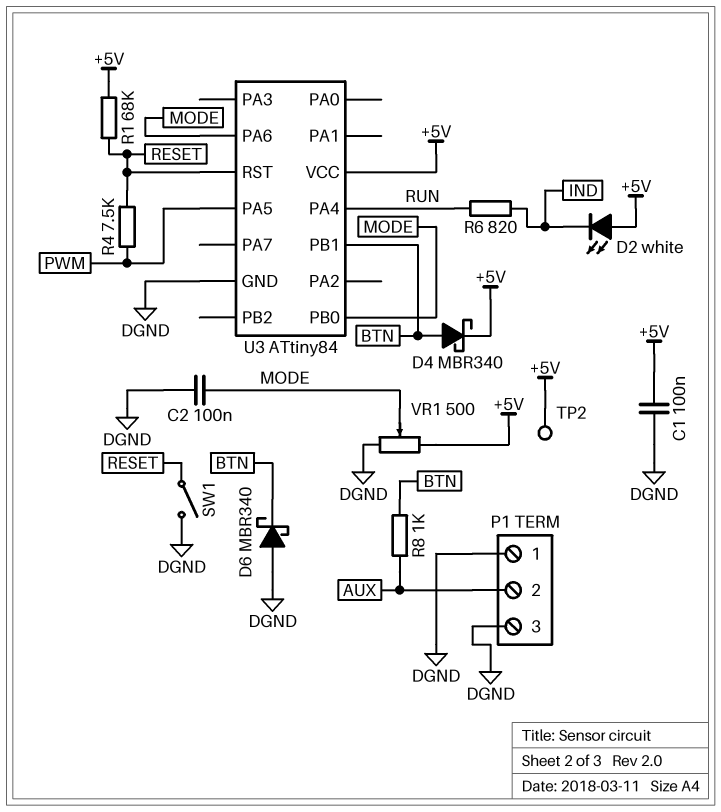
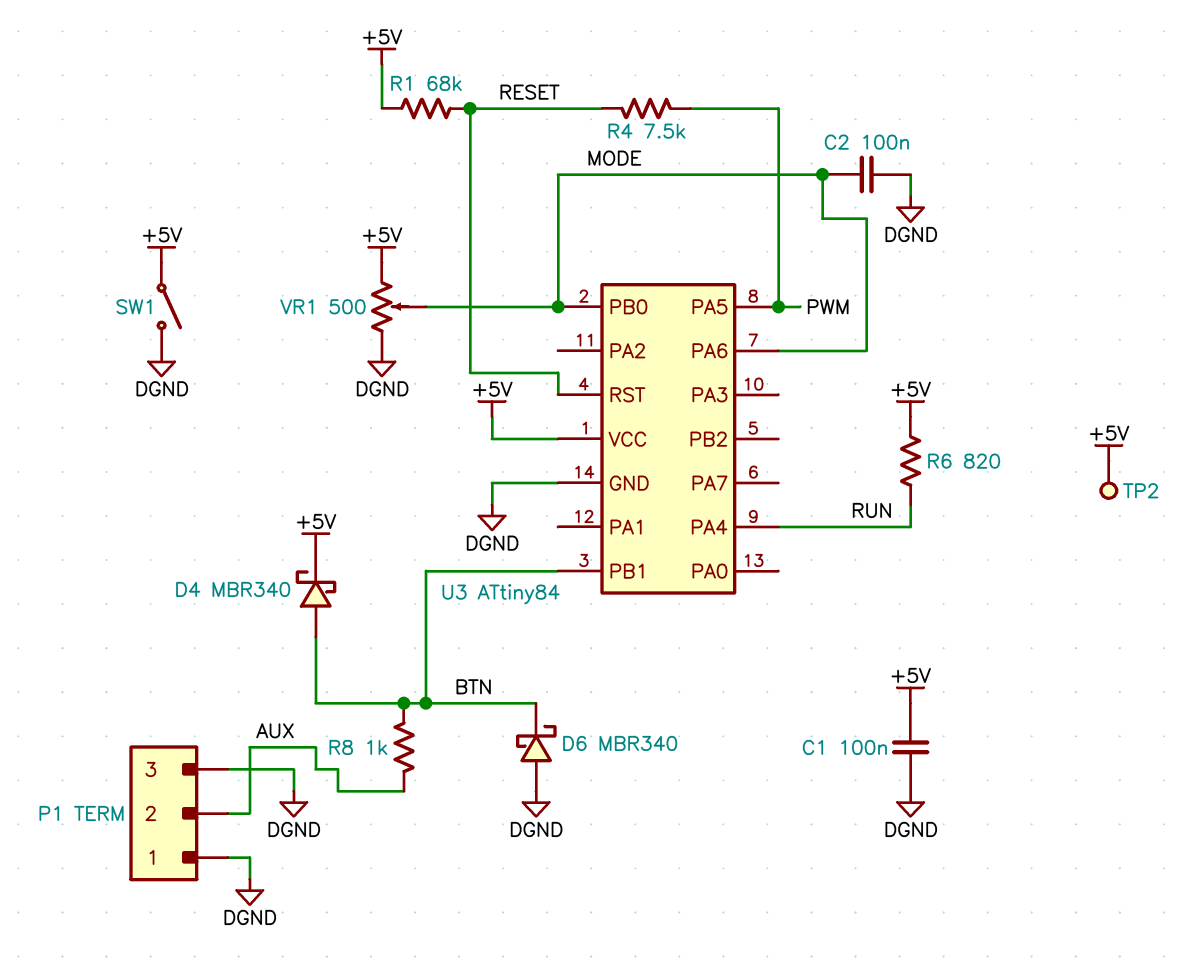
D2: LED white (A +5V, K IND) -> none
R6: 820 (IND, RUN) -> 820 (+5V, RUN)
SW1: switch (DGND, RESET) -> switch (+5V, DGND)

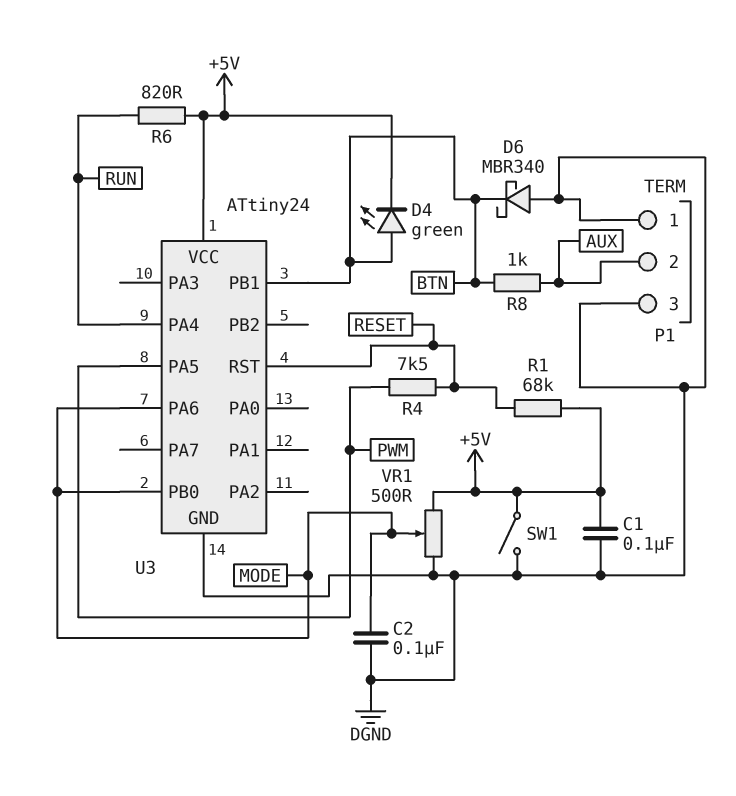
D4: schottky MBR340 (A BTN, K +5V) -> LED green (A BTN, K +5V)
TP2: test point (+5V) -> none
U3: ATtiny84 -> ATtiny24

